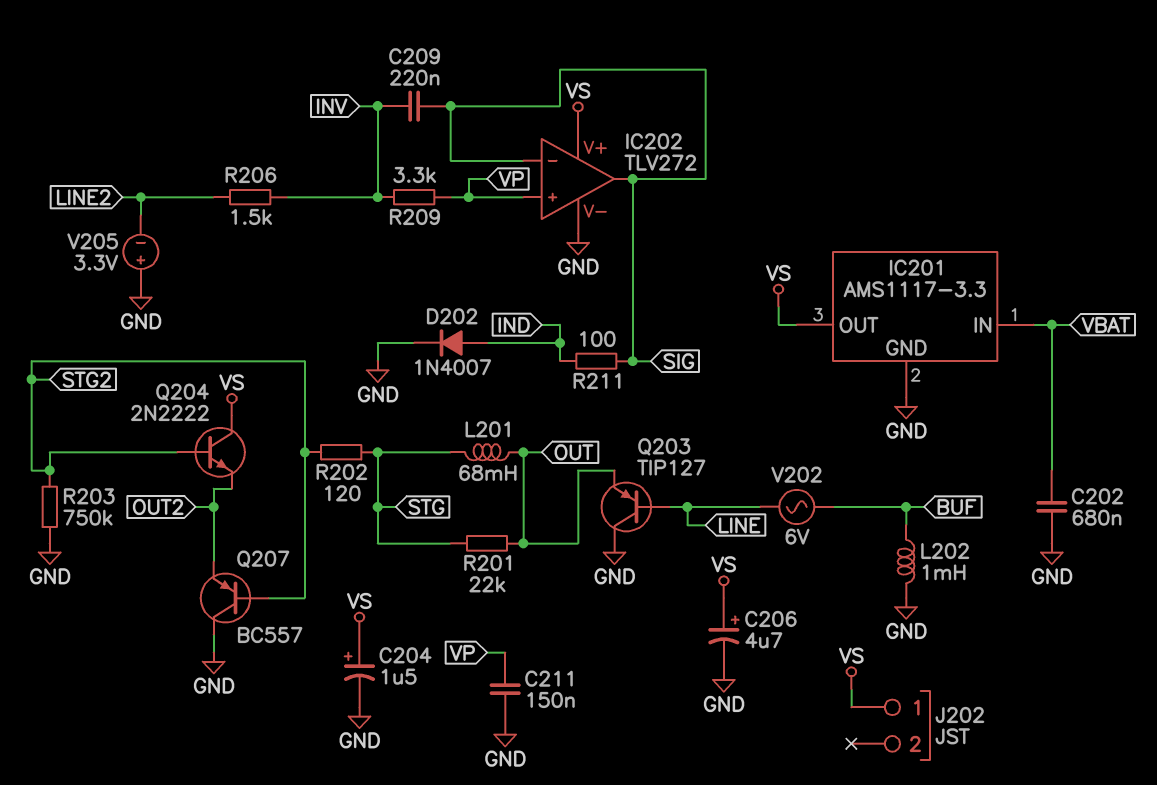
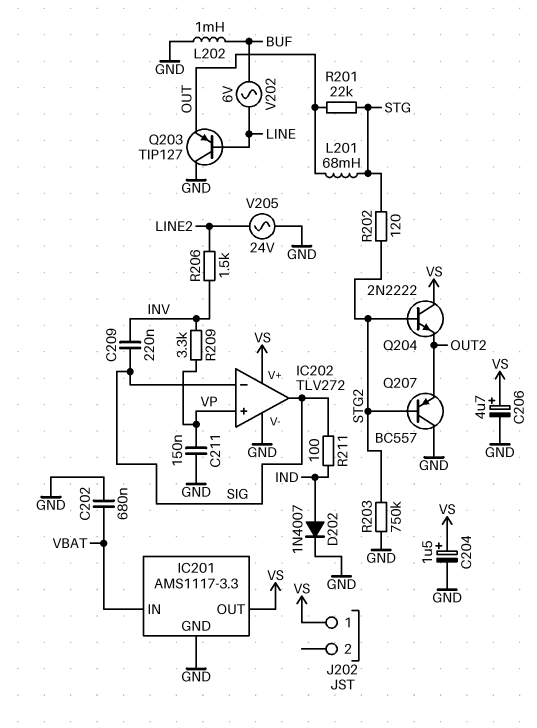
V205: 3.3V (plus GND, minus LINE2) -> AC 24V (GND, LINE2)

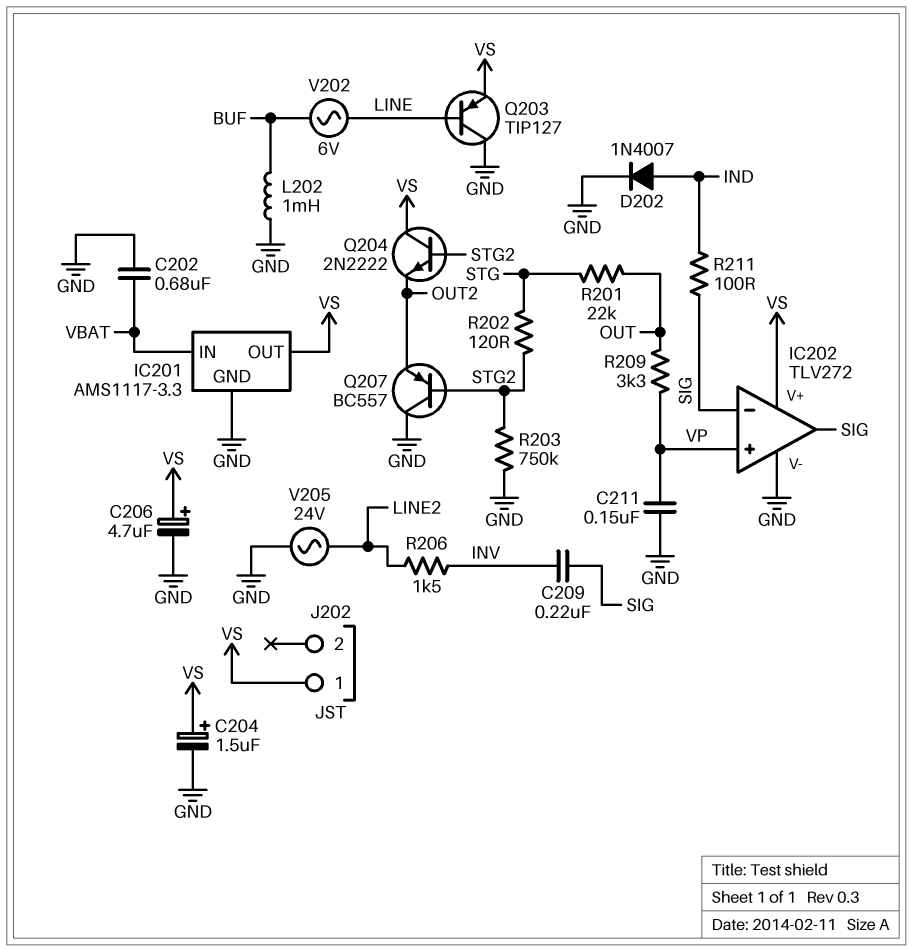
L201: 68mH (OUT, STG) -> none
Q203: PNP TIP127 (B LINE, C GND, E OUT) -> PNP TIP127 (B LINE, C GND, E VS)
R209: 3.3k (INV, VP) -> 3.3k (OUT, VP)

